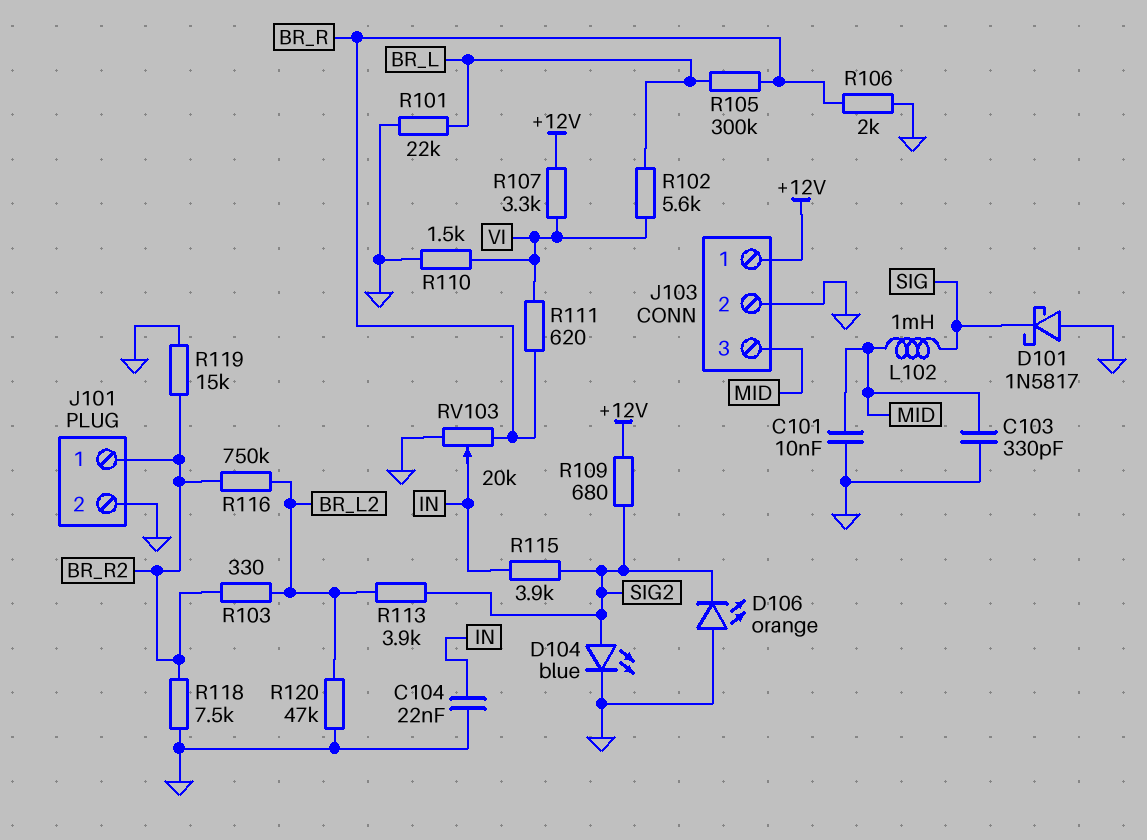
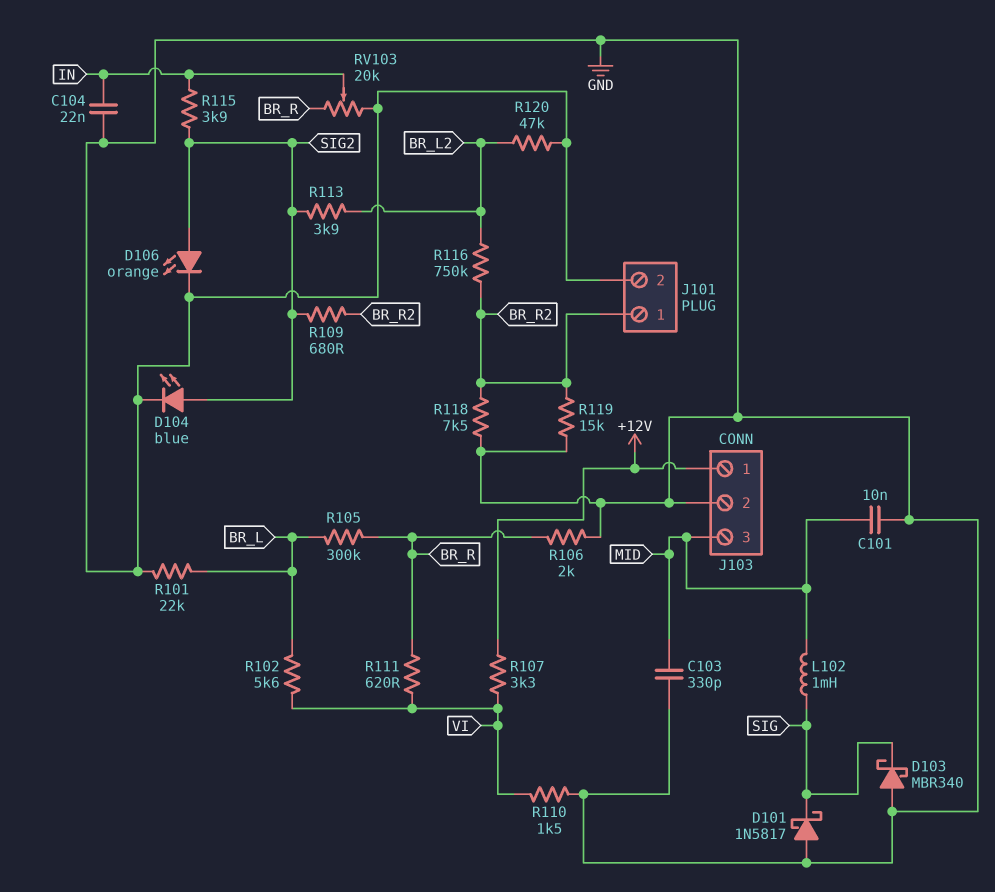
D103: none -> schottky MBR340 (A GND, K SIG)
D106: LED orange (A GND, K SIG2) -> LED orange (A SIG2, K GND)
R103: 330 (BR_L2, BR_R2) -> none
R109: 680 (+12V, SIG2) -> 680 (BR_R2, SIG2)

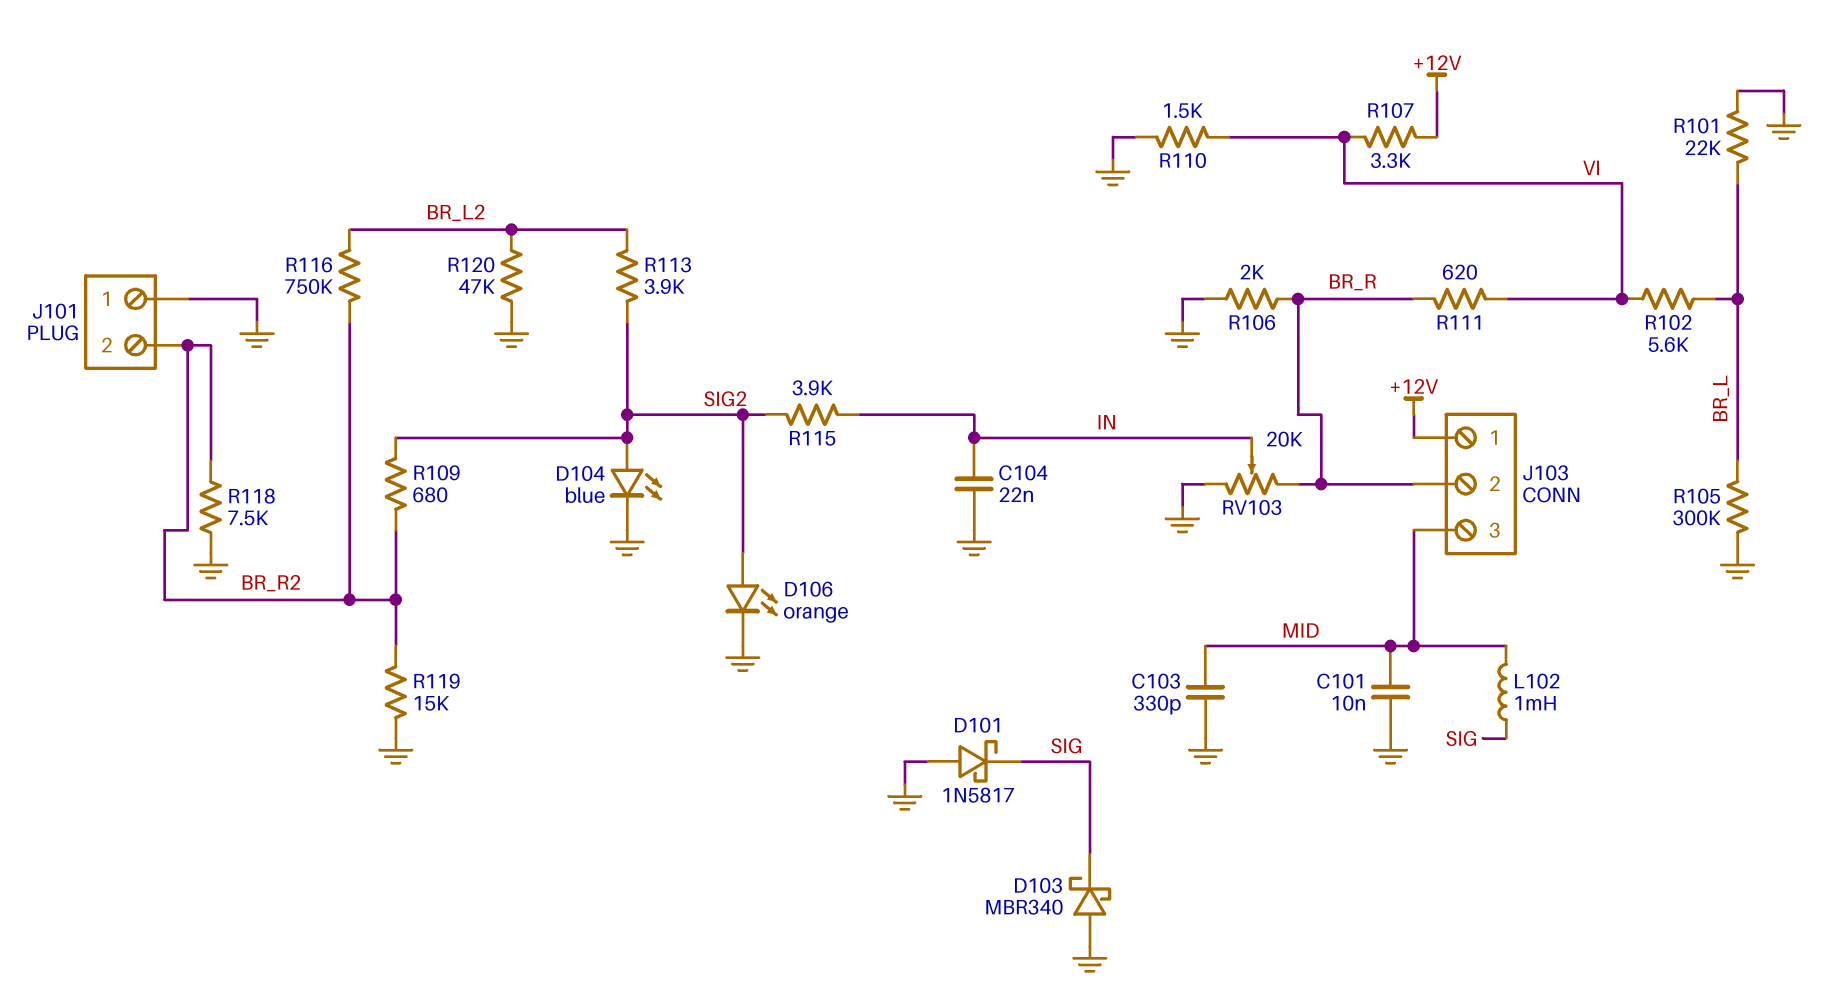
J101 pin 1: BR_R2 -> GND
J101 pin 2: GND -> BR_R2
J103 pin 2: GND -> BR_R
R105: 300k (BR_L, BR_R) -> 300k (BR_L, GND)

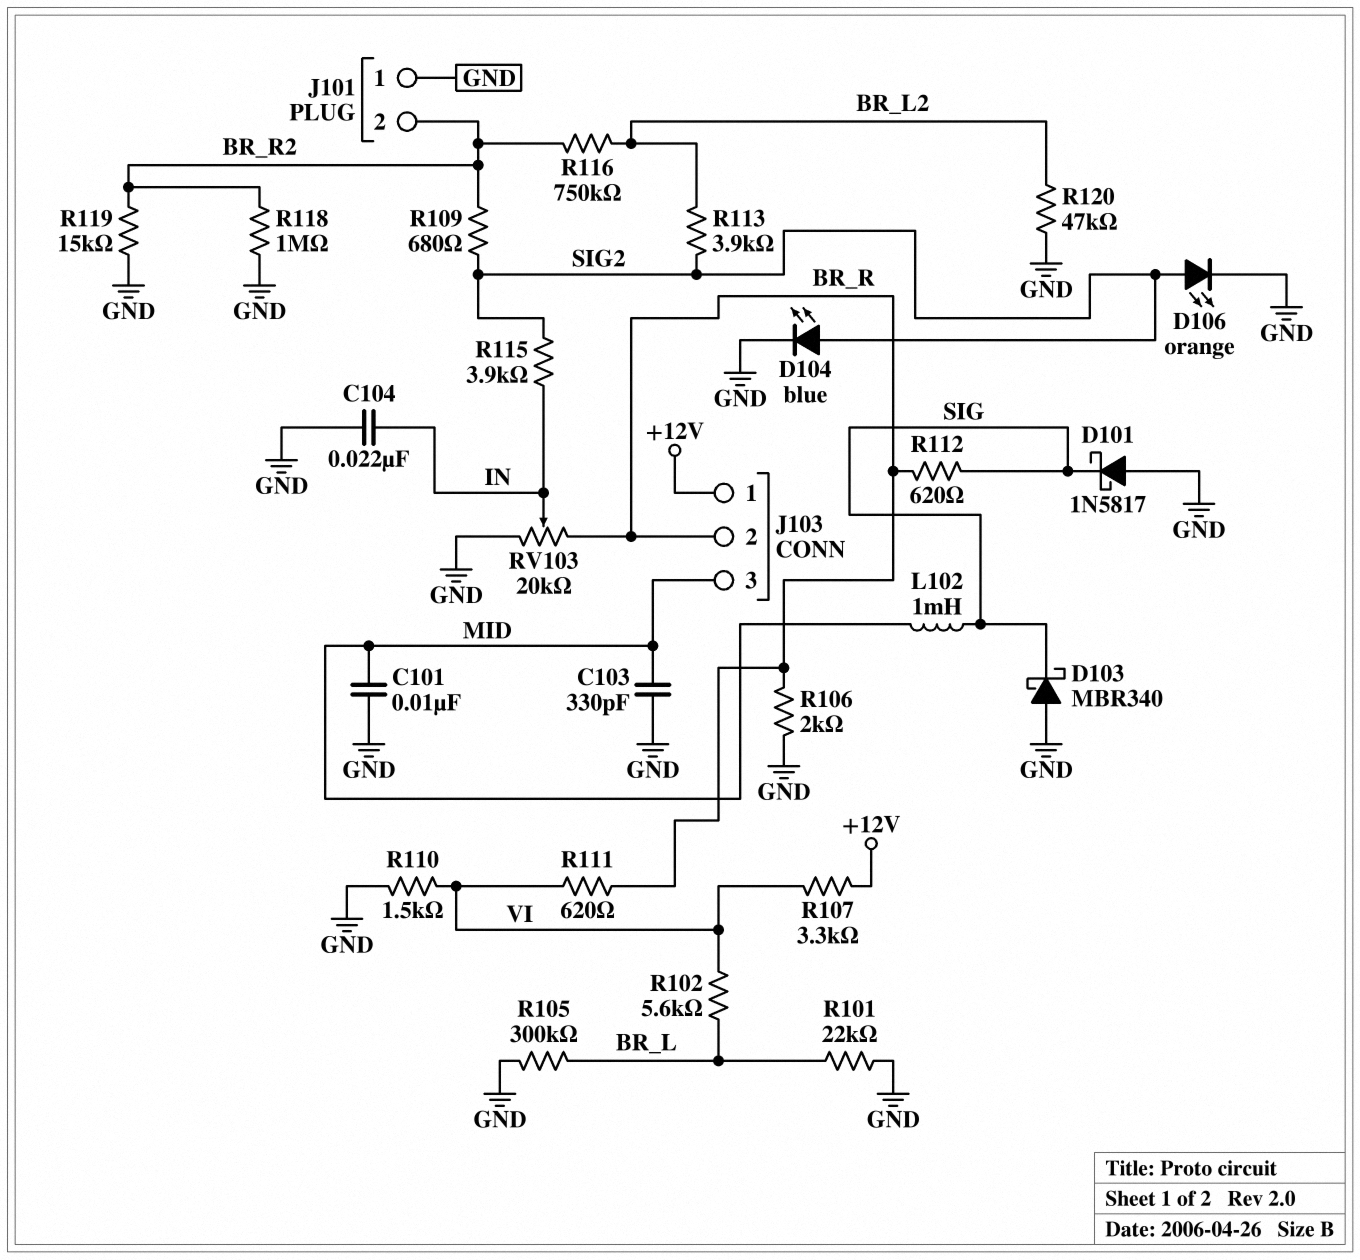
R112: none -> 620 (BR_R, SIG)
R118: 7.5k (BR_R2, GND) -> 1M (BR_R2, GND)

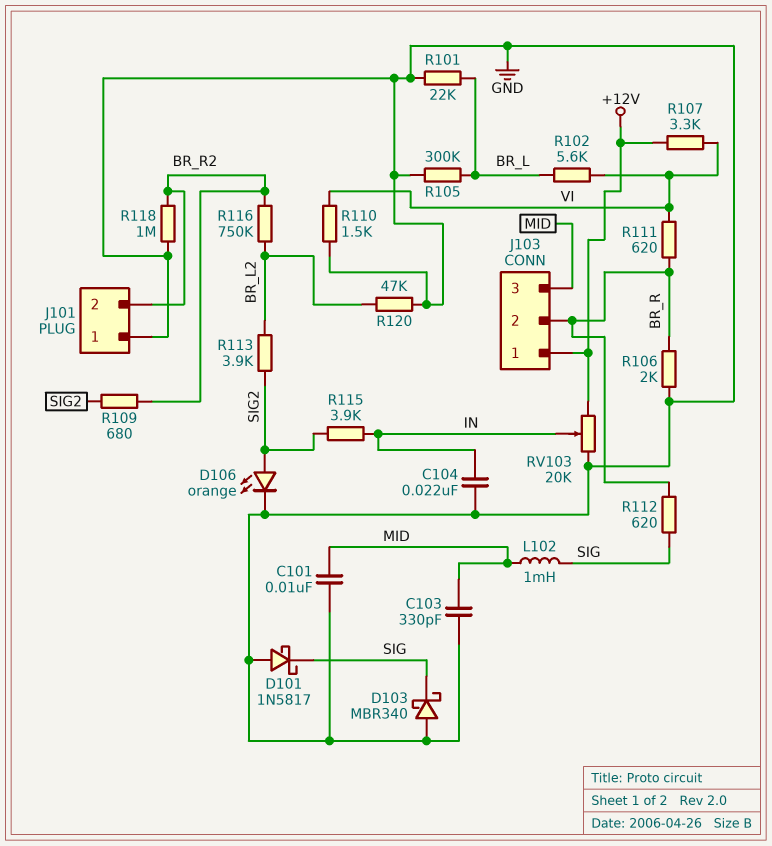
D104: LED blue (A SIG2, K GND) -> none
R119: 15k (BR_R2, GND) -> none
RV103: 20k (BR_R, GND, wiper IN) -> 20k (+12V, GND, wiper IN)

